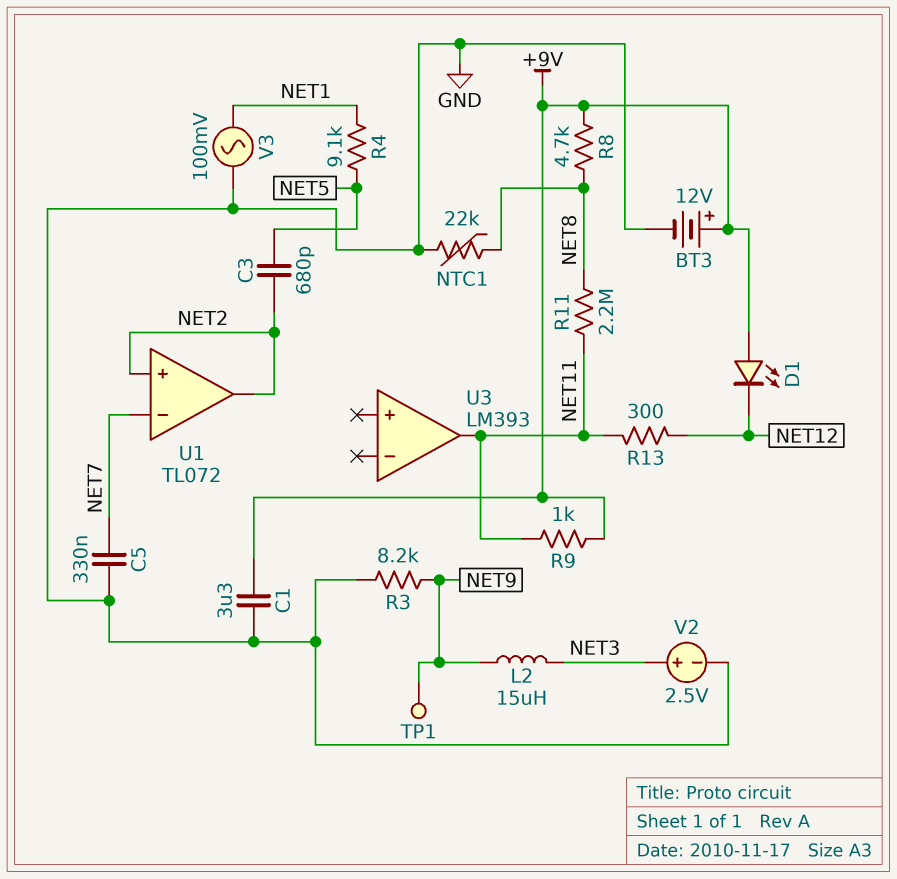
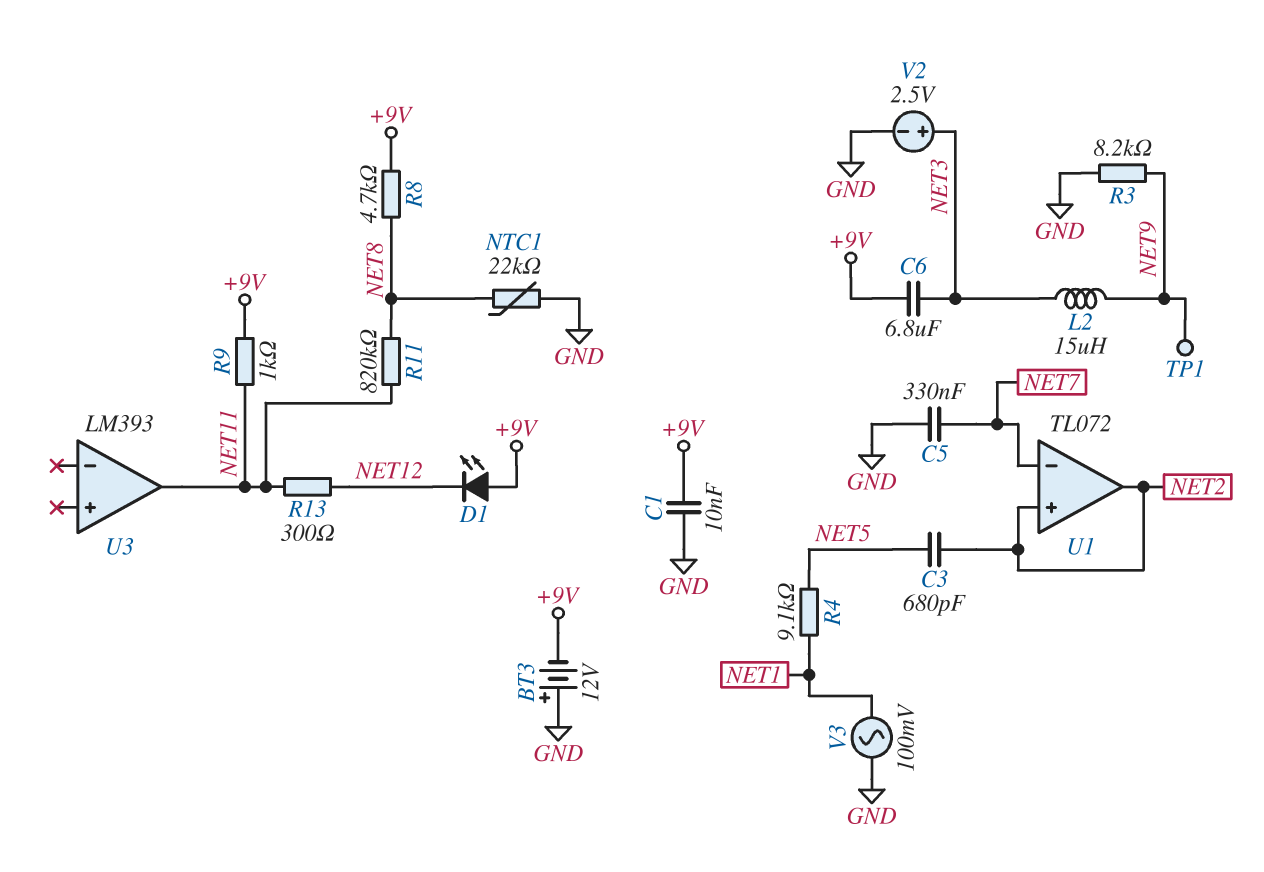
BT3: 12V (plus +9V, minus GND) -> 12V (plus GND, minus +9V)
C1: 3.3uF (+9V, GND) -> 10nF (+9V, GND)
C6: none -> 6.8uF (+9V, NET3)
R11: 2.2M (NET8, NET11) -> 820k (NET8, NET11)

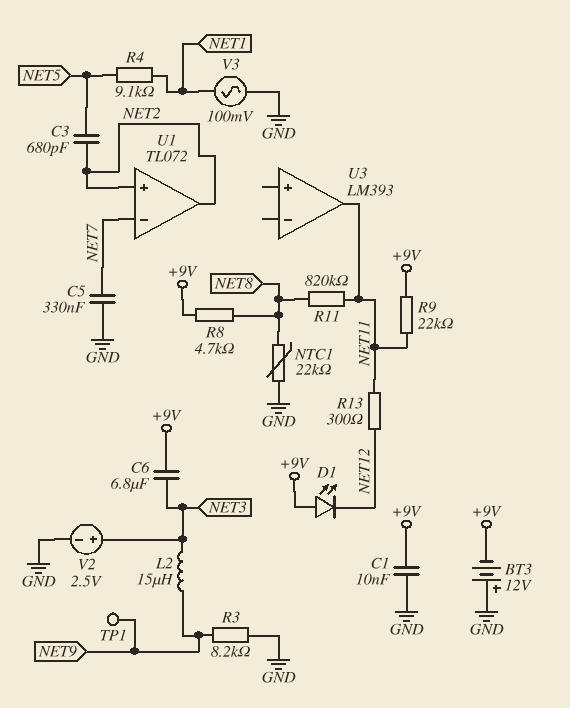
R9: 1k (+9V, NET11) -> 22k (+9V, NET11)

